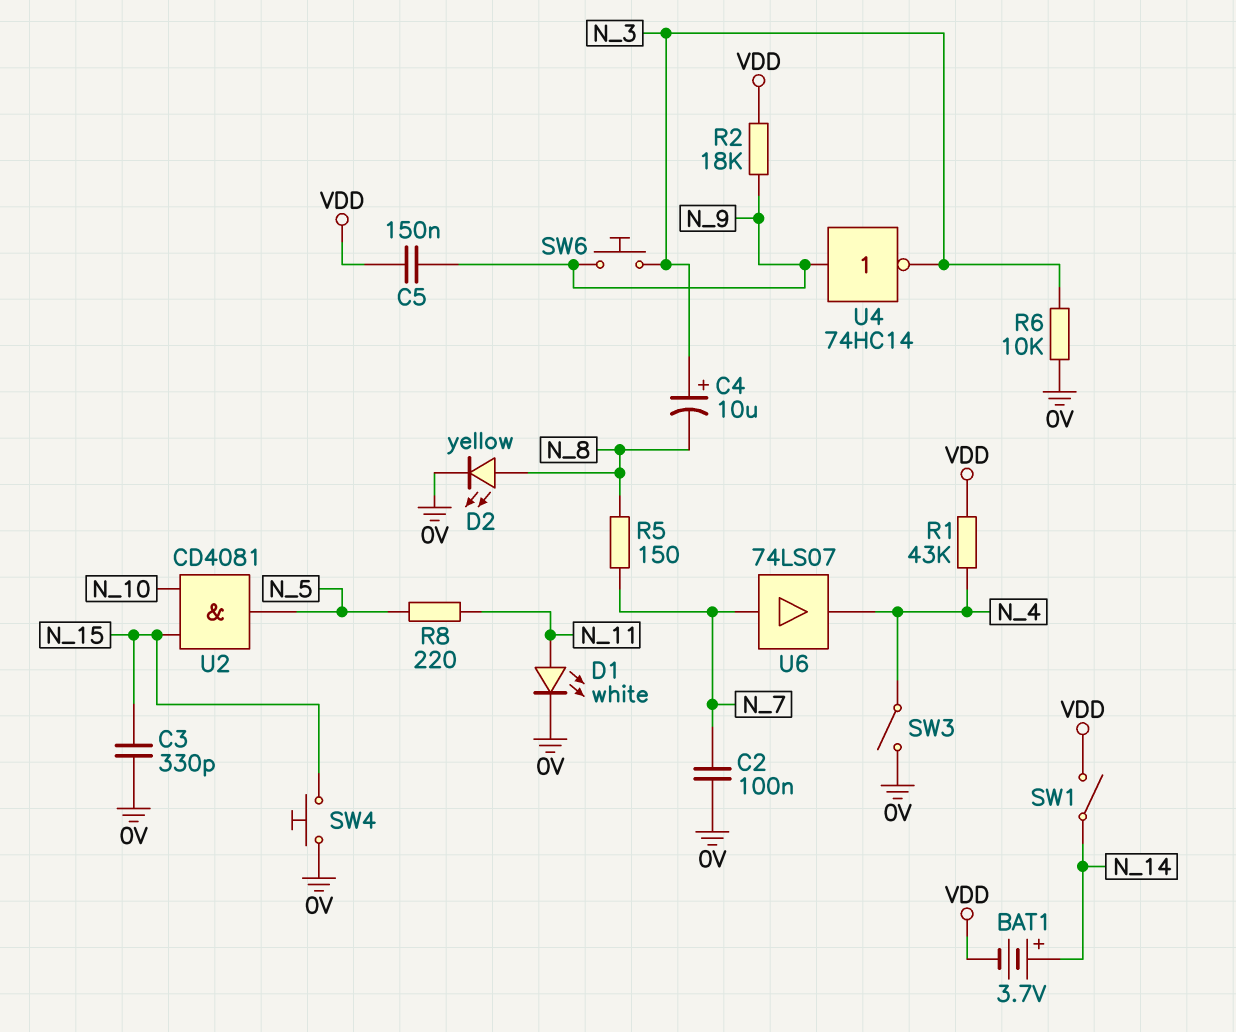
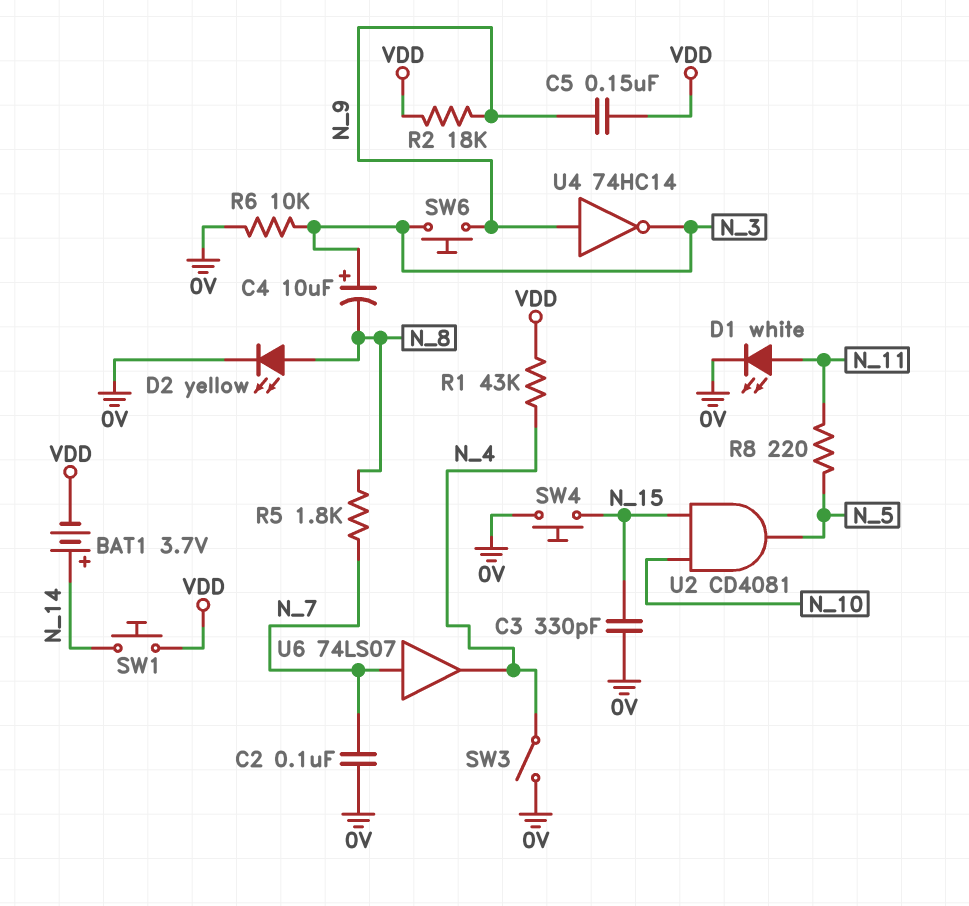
R5: 150 (N_7, N_8) -> 1.8k (N_7, N_8)
SW1: switch (N_14, VDD) -> button (N_14, VDD)

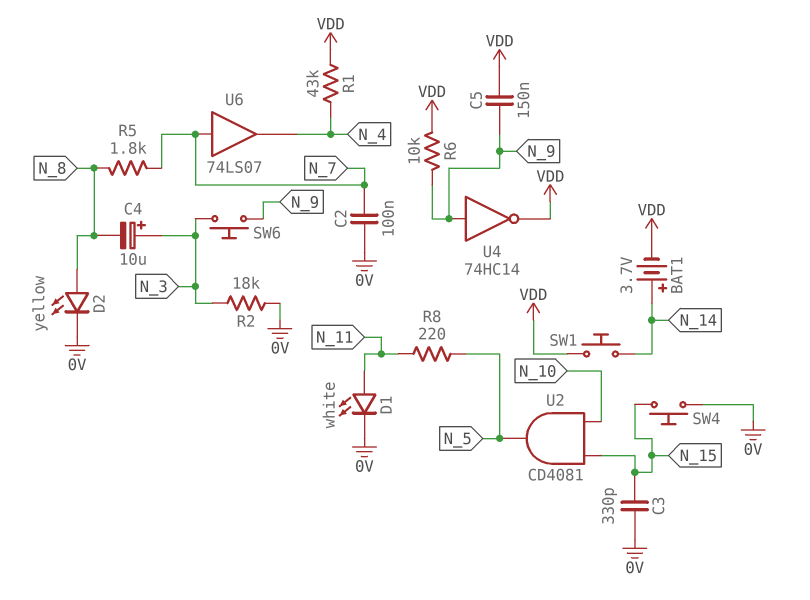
R2: 18k (N_9, VDD) -> 18k (0V, N_3)
R6: 10k (0V, N_3) -> 10k (N_9, VDD)
SW3: switch (0V, N_4) -> none
U4: NOT 74HC14 (in N_9, out N_3) -> NOT 74HC14 (in N_9, out VDD)

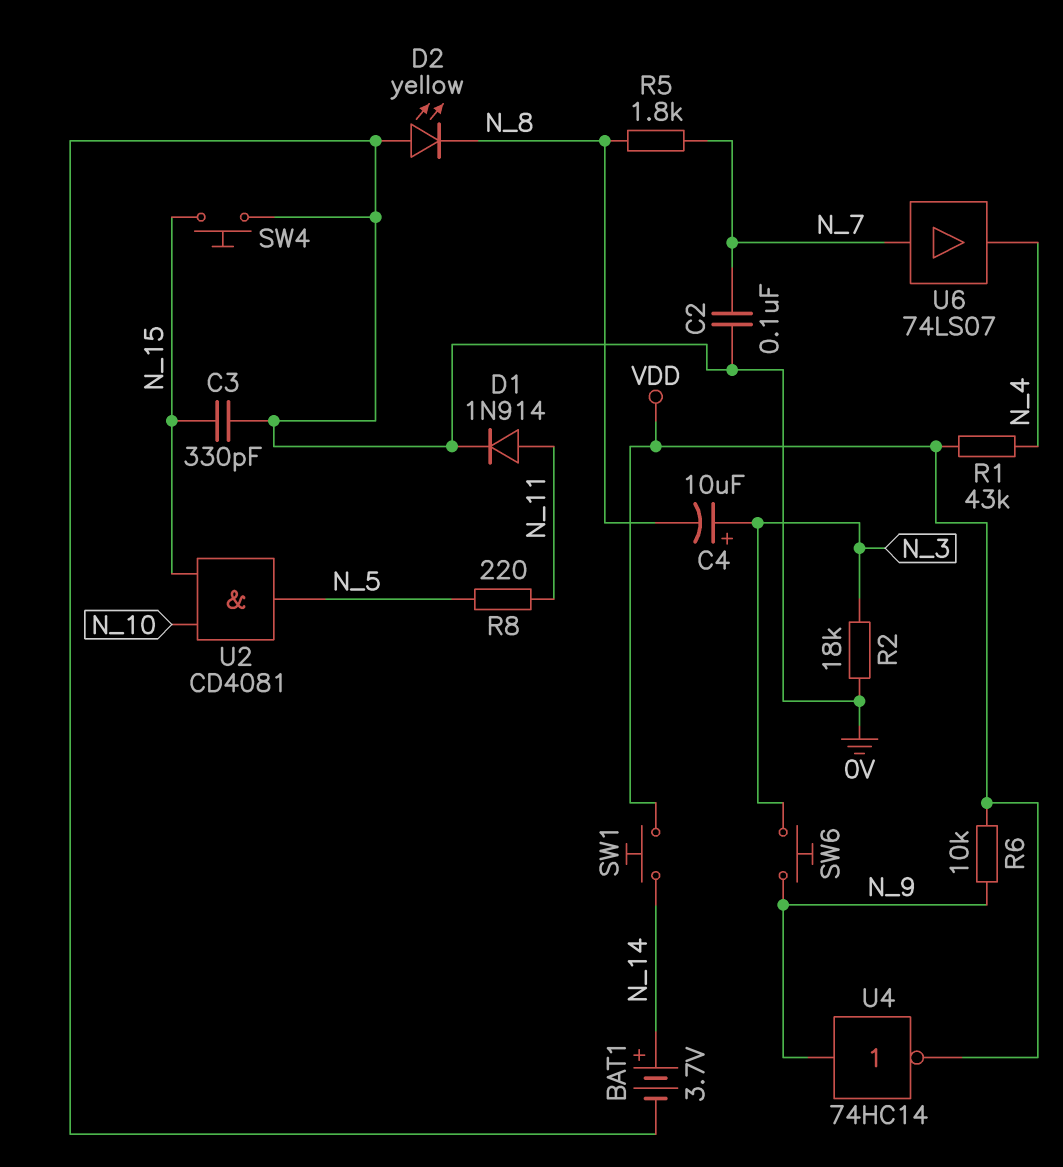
BAT1: 3.7V (plus N_14, minus VDD) -> 3.7V (plus N_14, minus 0V)
C5: 150nF (N_9, VDD) -> none
D1: LED white (A N_11, K 0V) -> diode 1N914 (A N_11, K 0V)
D2: LED yellow (A N_8, K 0V) -> LED yellow (A 0V, K N_8)

